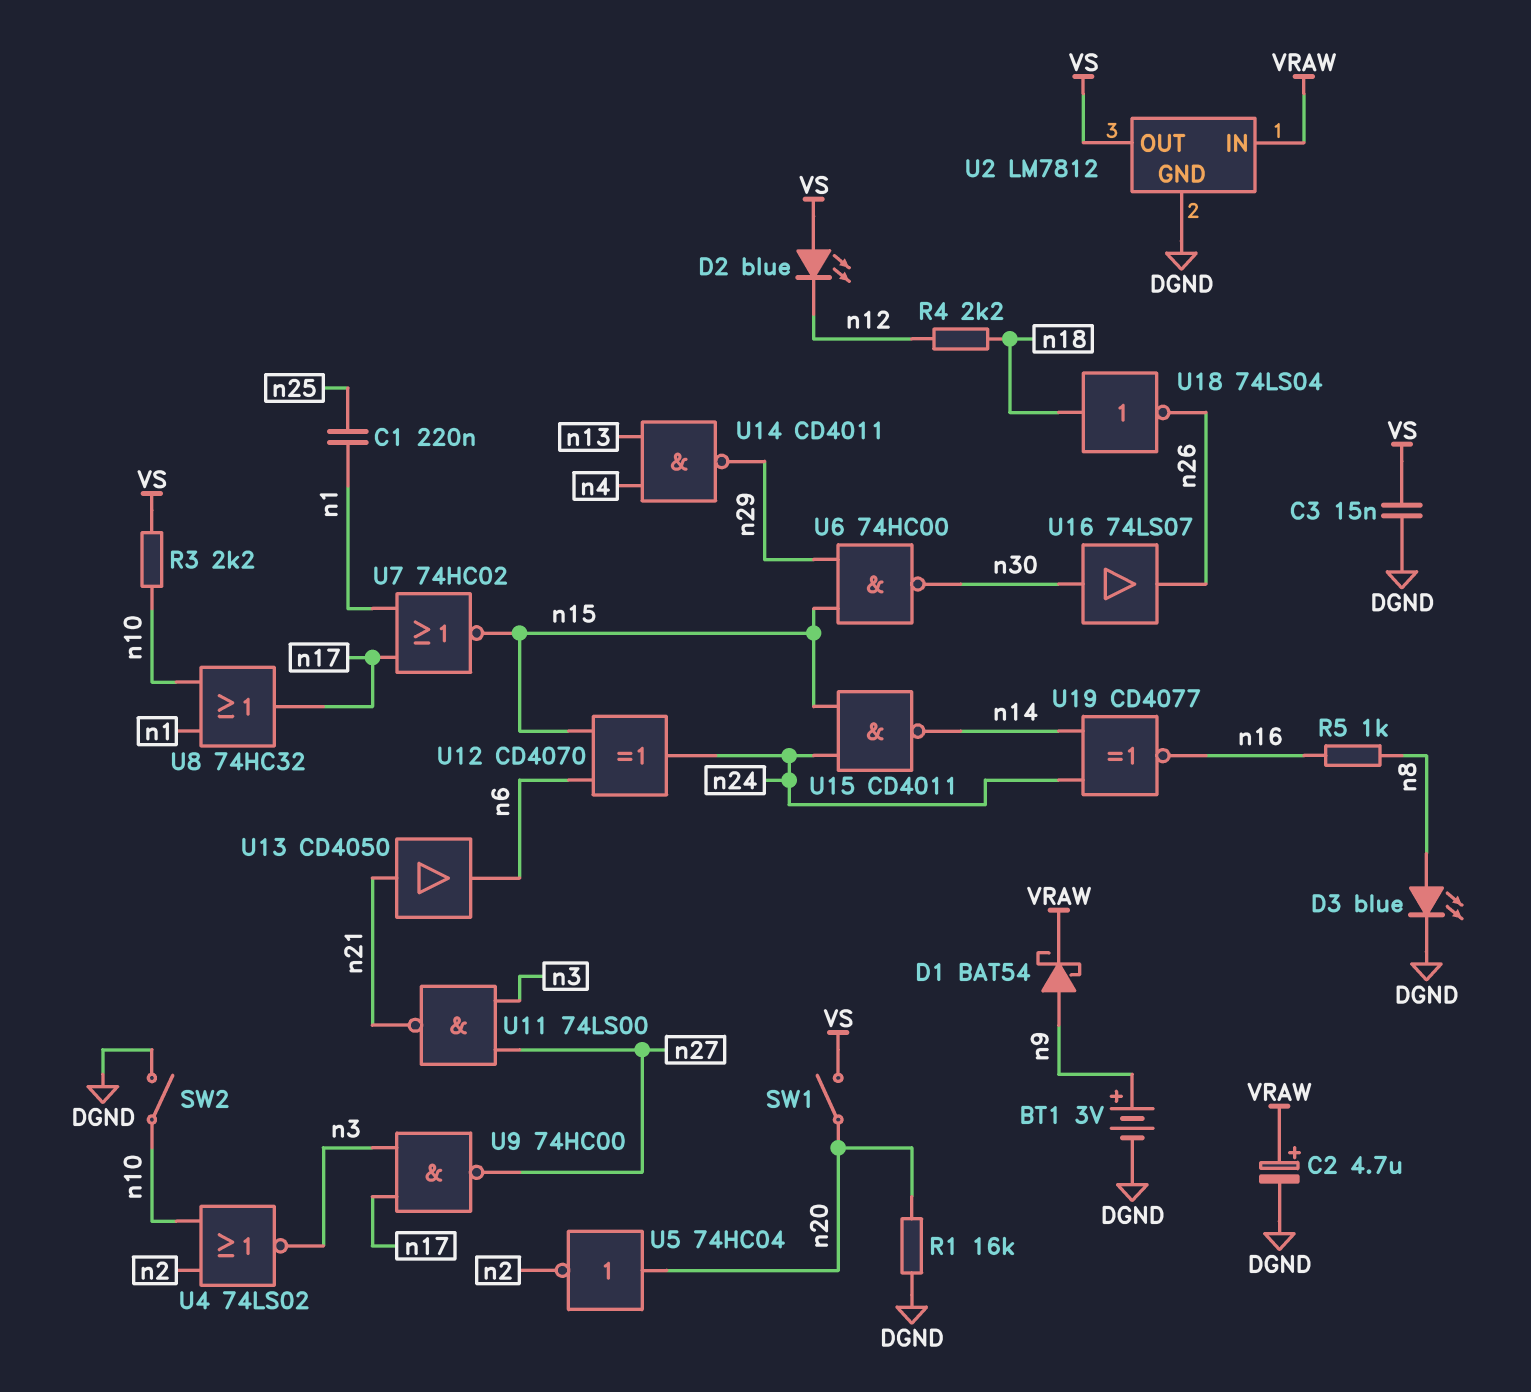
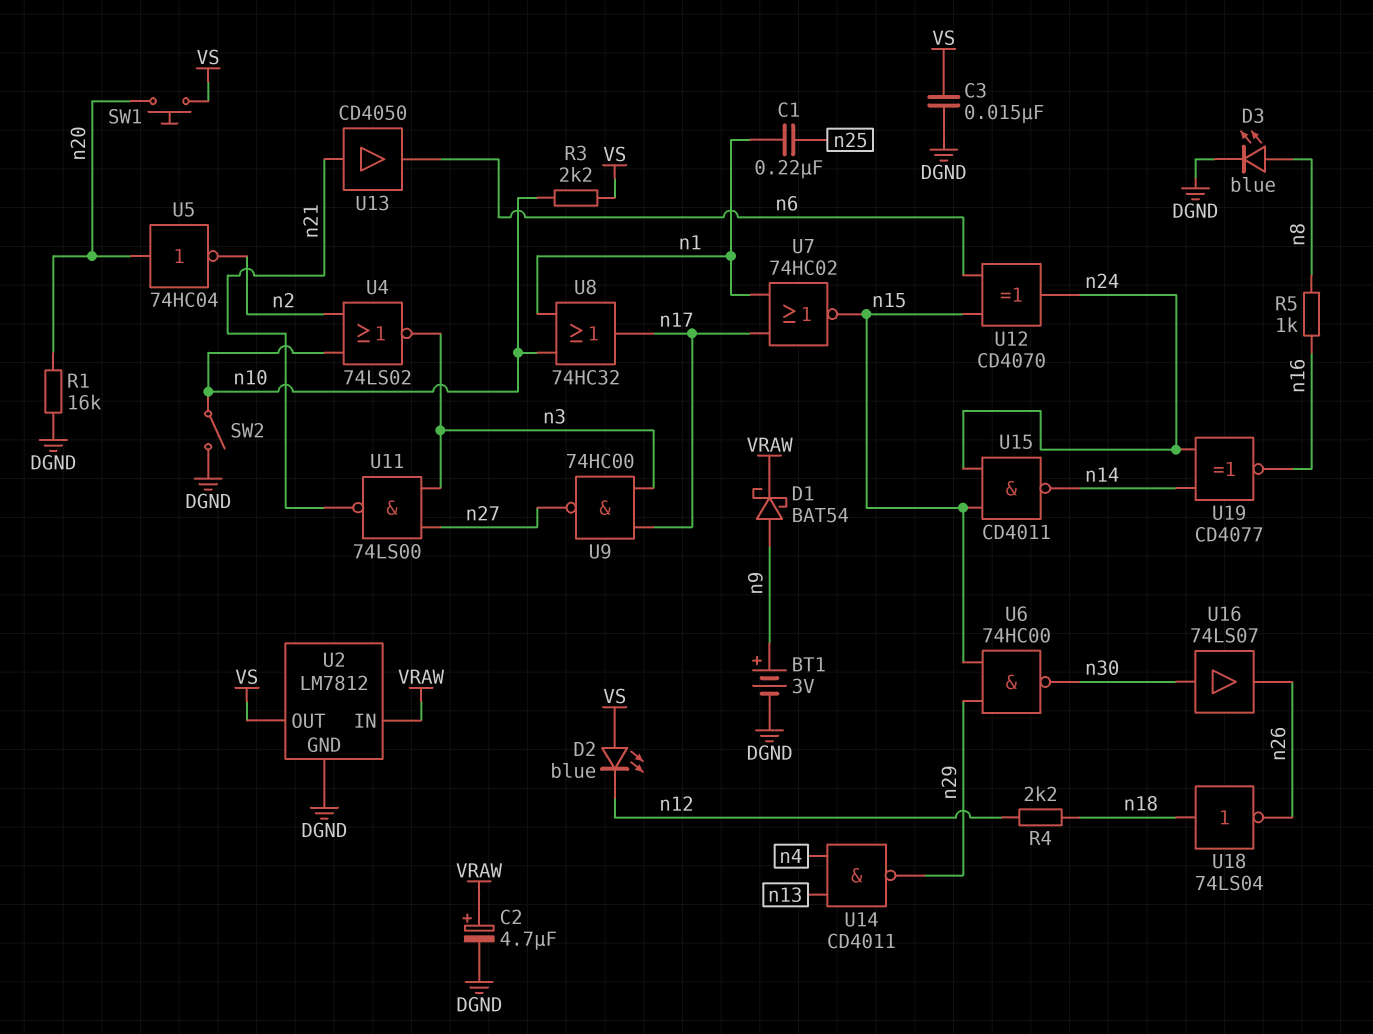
SW1: switch (VS, n20) -> button (VS, n20)

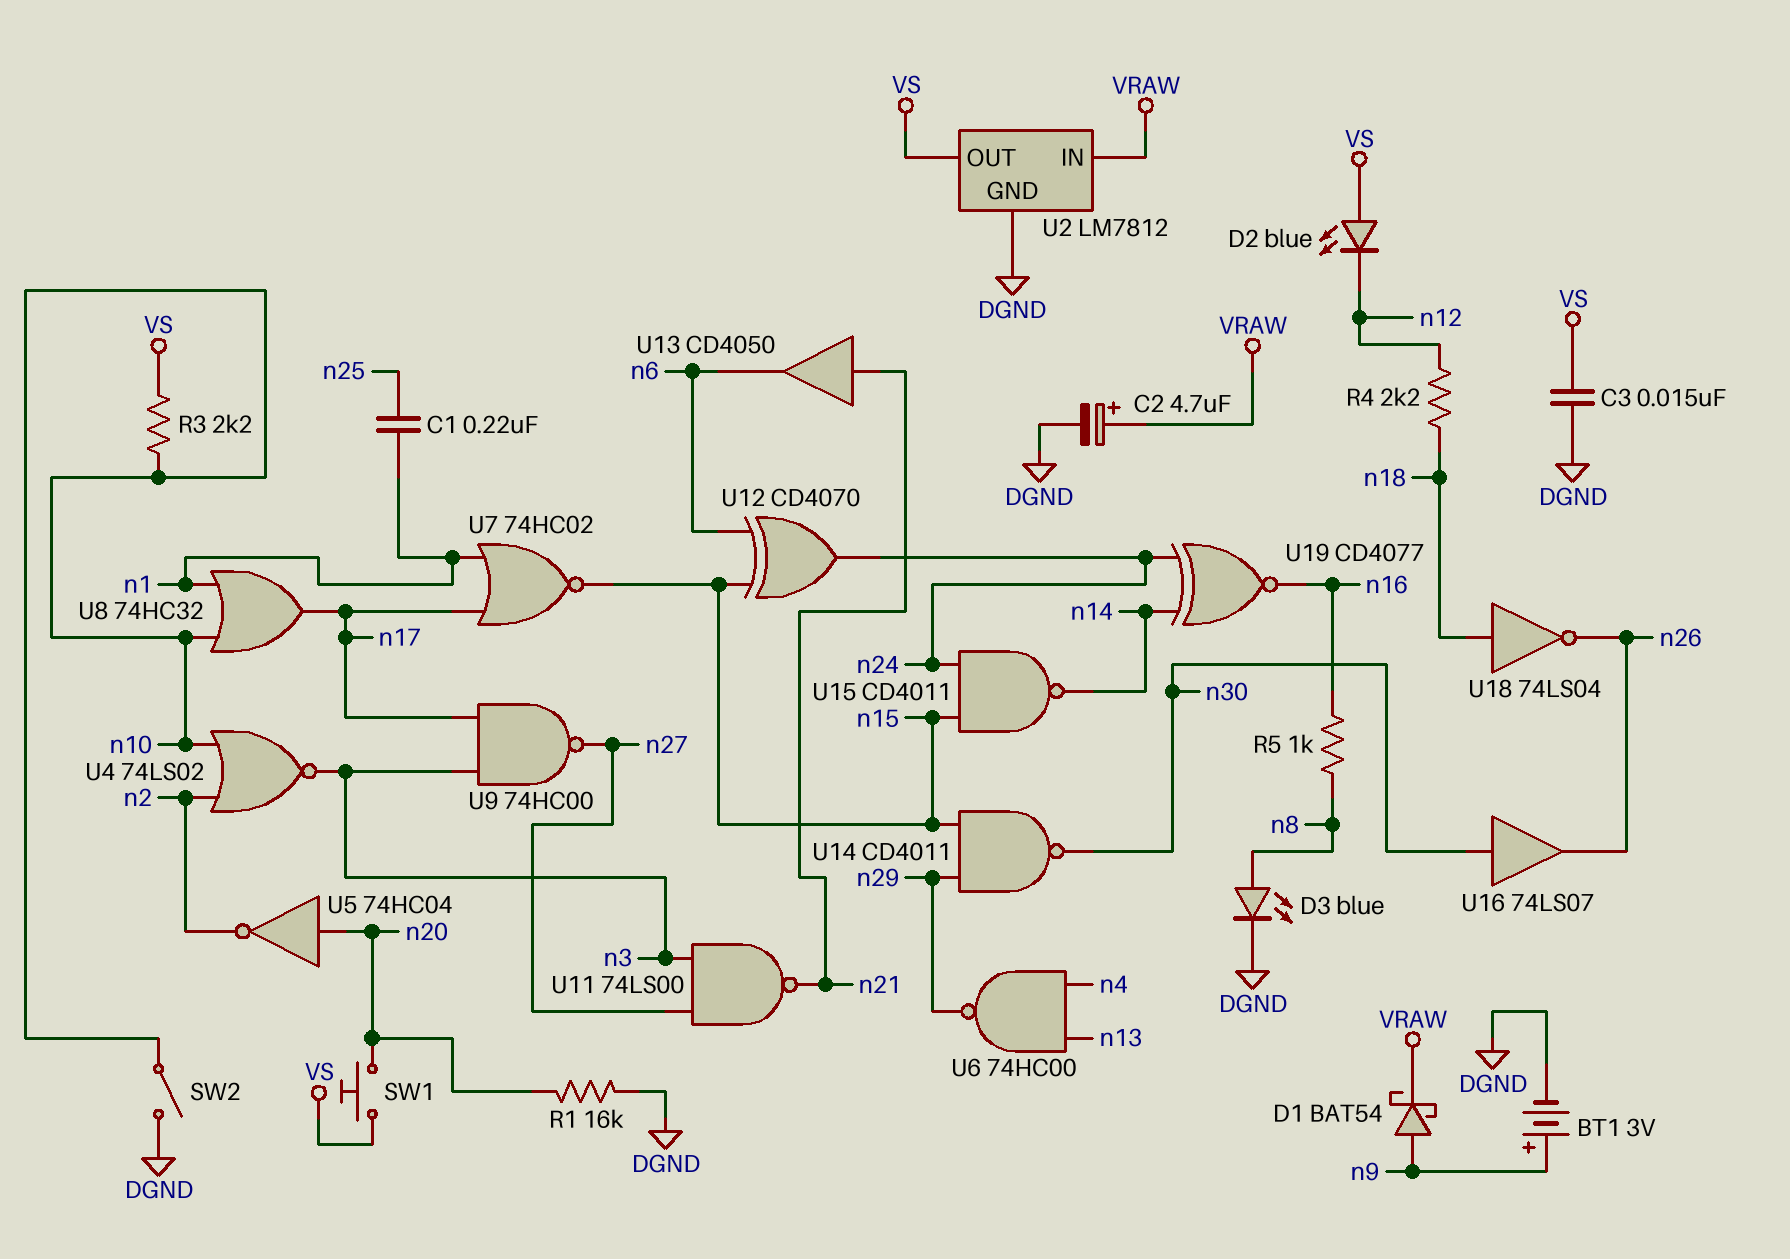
U6: NAND 74HC00 (in n15, in n29, out n30) -> NAND 74HC00 (in n4, in n13, out n29)
U14: NAND CD4011 (in n4, in n13, out n29) -> NAND CD4011 (in n15, in n29, out n30)

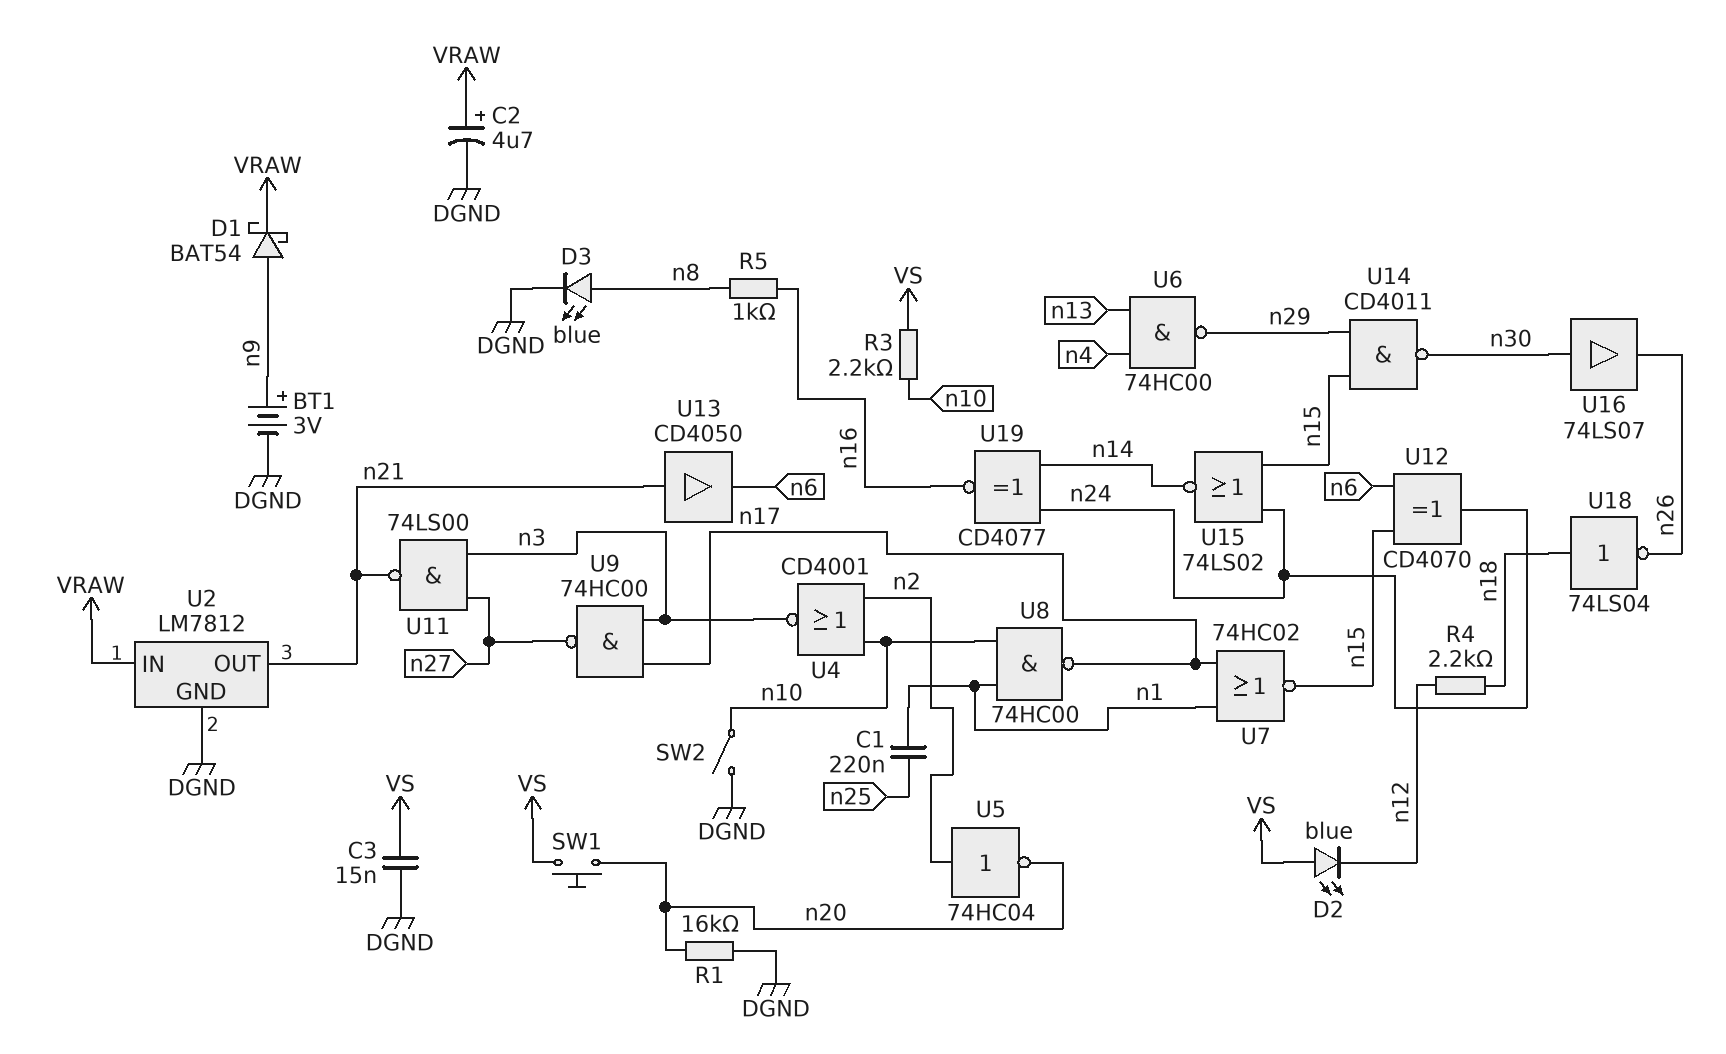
U2 pin OUT: VS -> n21
U4: NOR 74LS02 (in n2, in n10, out n3) -> NOR CD4001 (in n2, in n10, out n3)
U5: NOT 74HC04 (in n20, out n2) -> NOT 74HC04 (in n2, out n20)
U8: OR 74HC32 (in n1, in n10, out n17) -> NAND 74HC00 (in n1, in n10, out n17)
U15: NAND CD4011 (in n15, in n24, out n14) -> NOR 74LS02 (in n15, in n24, out n14)

